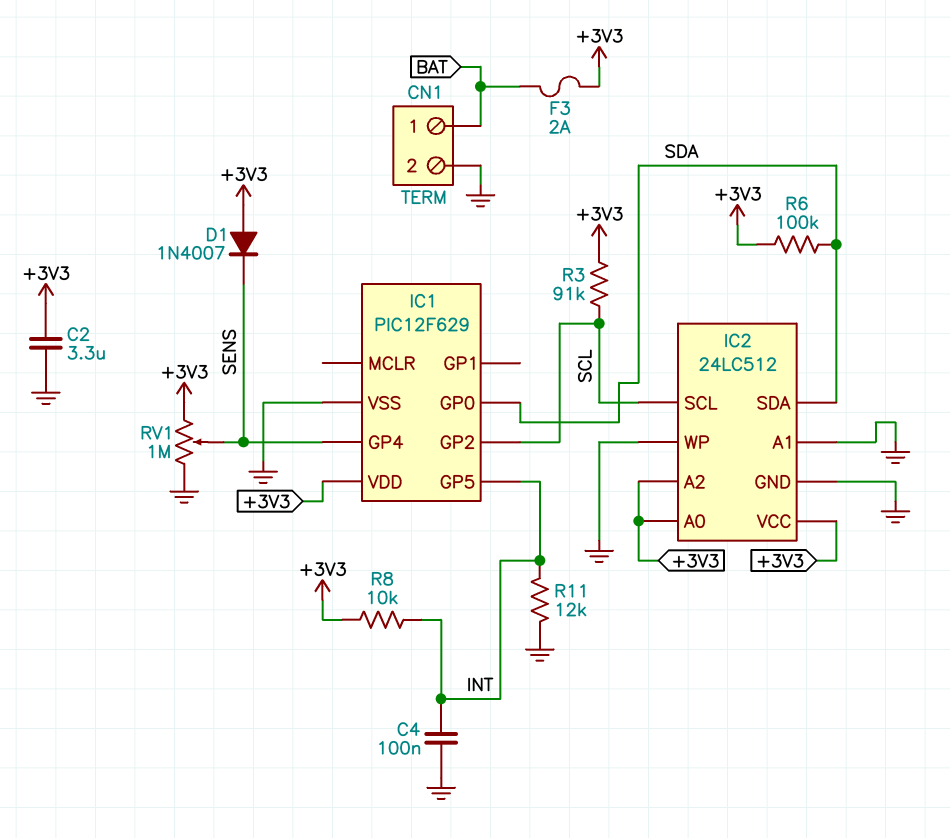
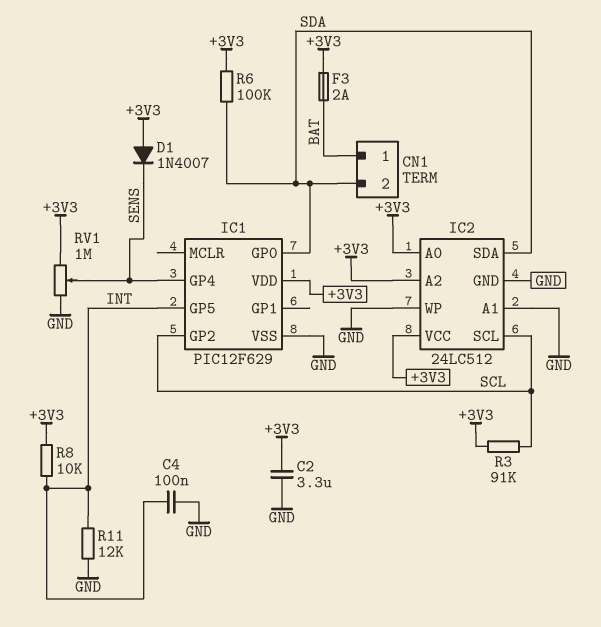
CN1 pin 2: GND -> SDA

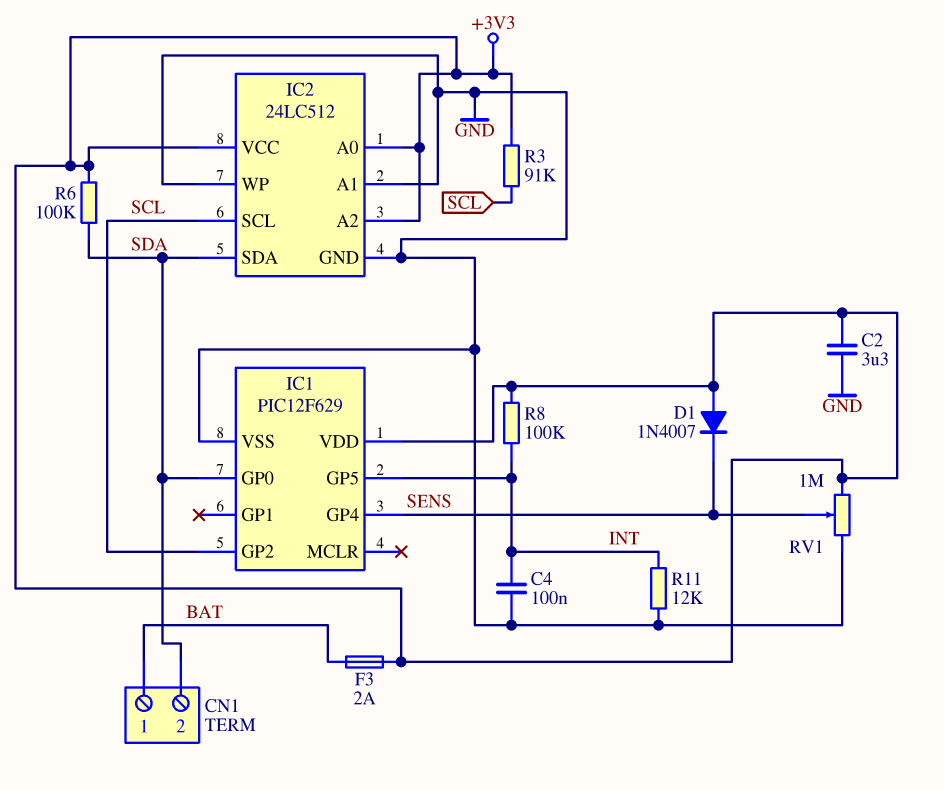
R8: 10k (+3V3, INT) -> 100k (+3V3, INT)

